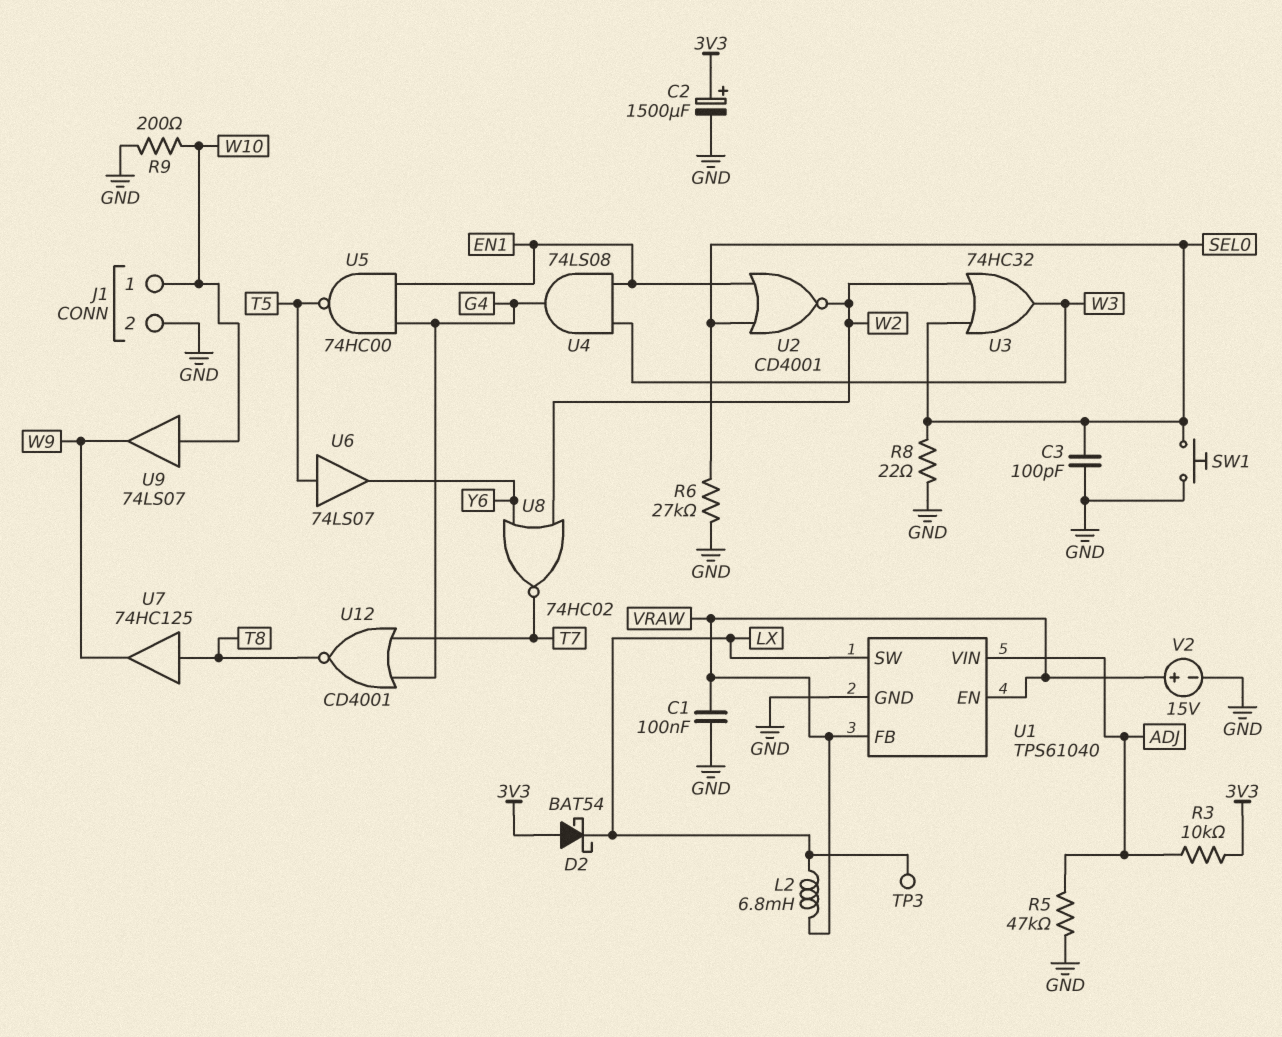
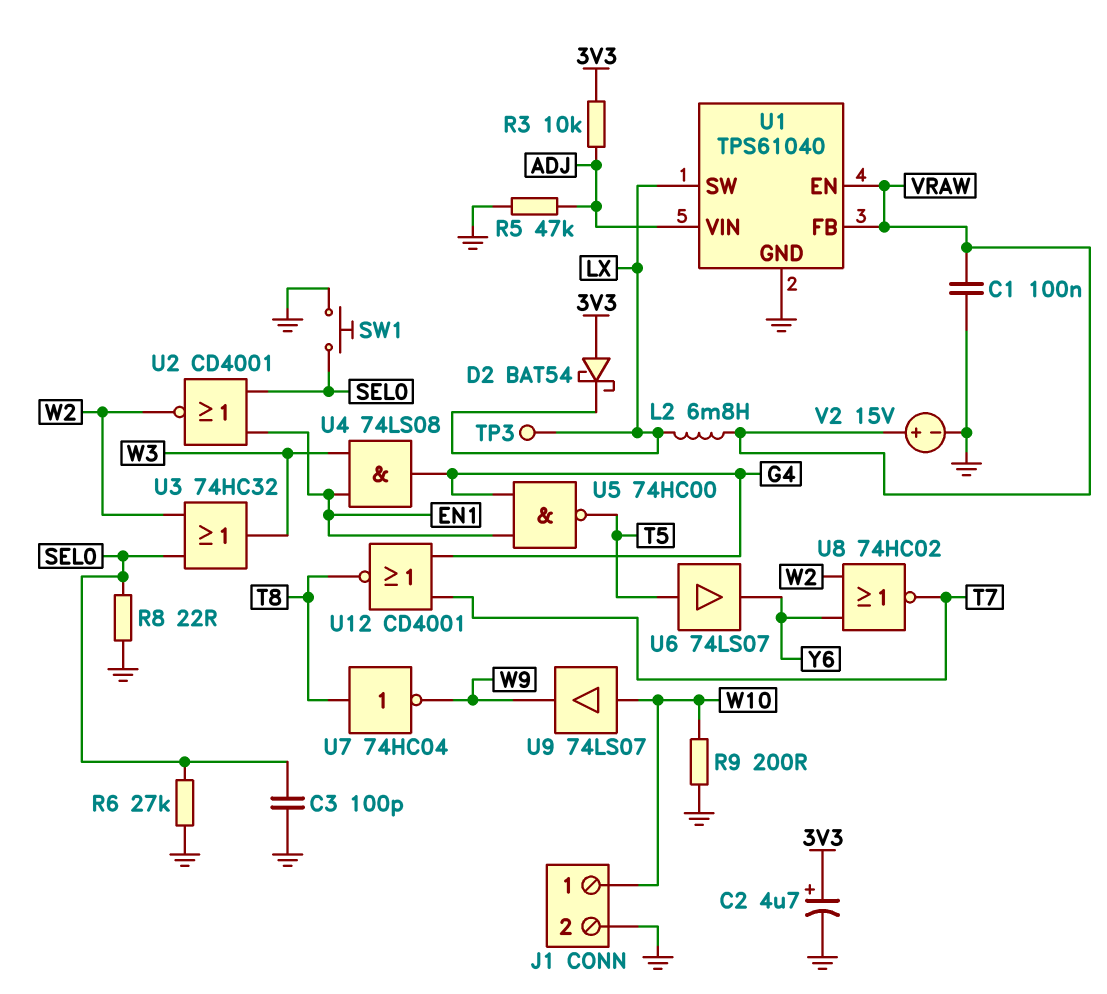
C2: 1500uF (plus 3V3, minus GND) -> 4.7uF (plus 3V3, minus GND)
U7: buffer 74HC125 (in T8, out W9) -> NOT 74HC04 (in T8, out W9)

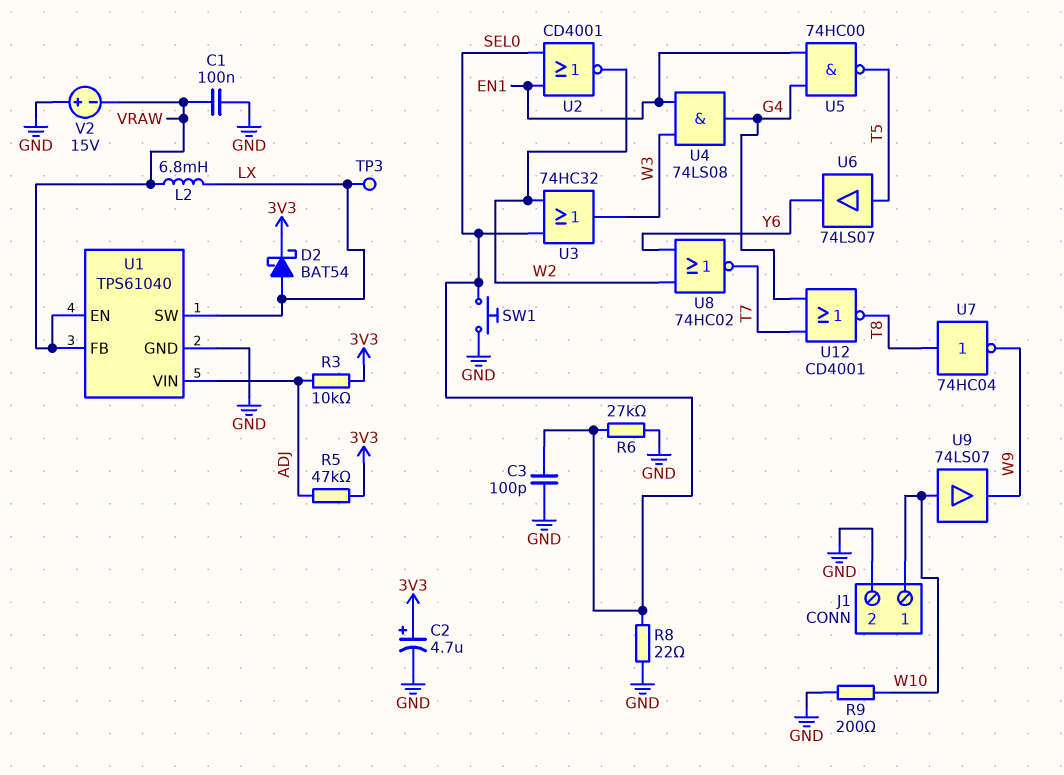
D2: schottky BAT54 (A 3V3, K LX) -> schottky BAT54 (A LX, K 3V3)
R5: 47k (ADJ, GND) -> 47k (3V3, ADJ)
V2: 15V (plus VRAW, minus GND) -> 15V (plus GND, minus VRAW)

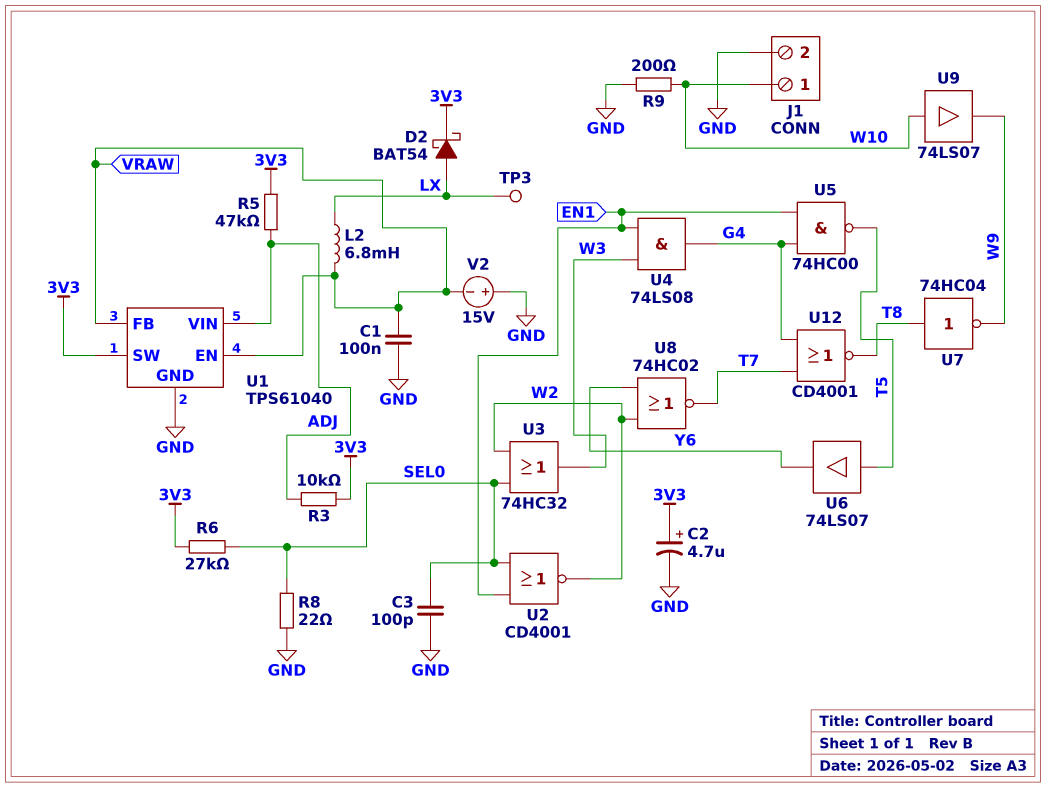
R6: 27k (GND, SEL0) -> 27k (3V3, SEL0)
SW1: button (GND, SEL0) -> none
U1 pin SW: LX -> 3V3

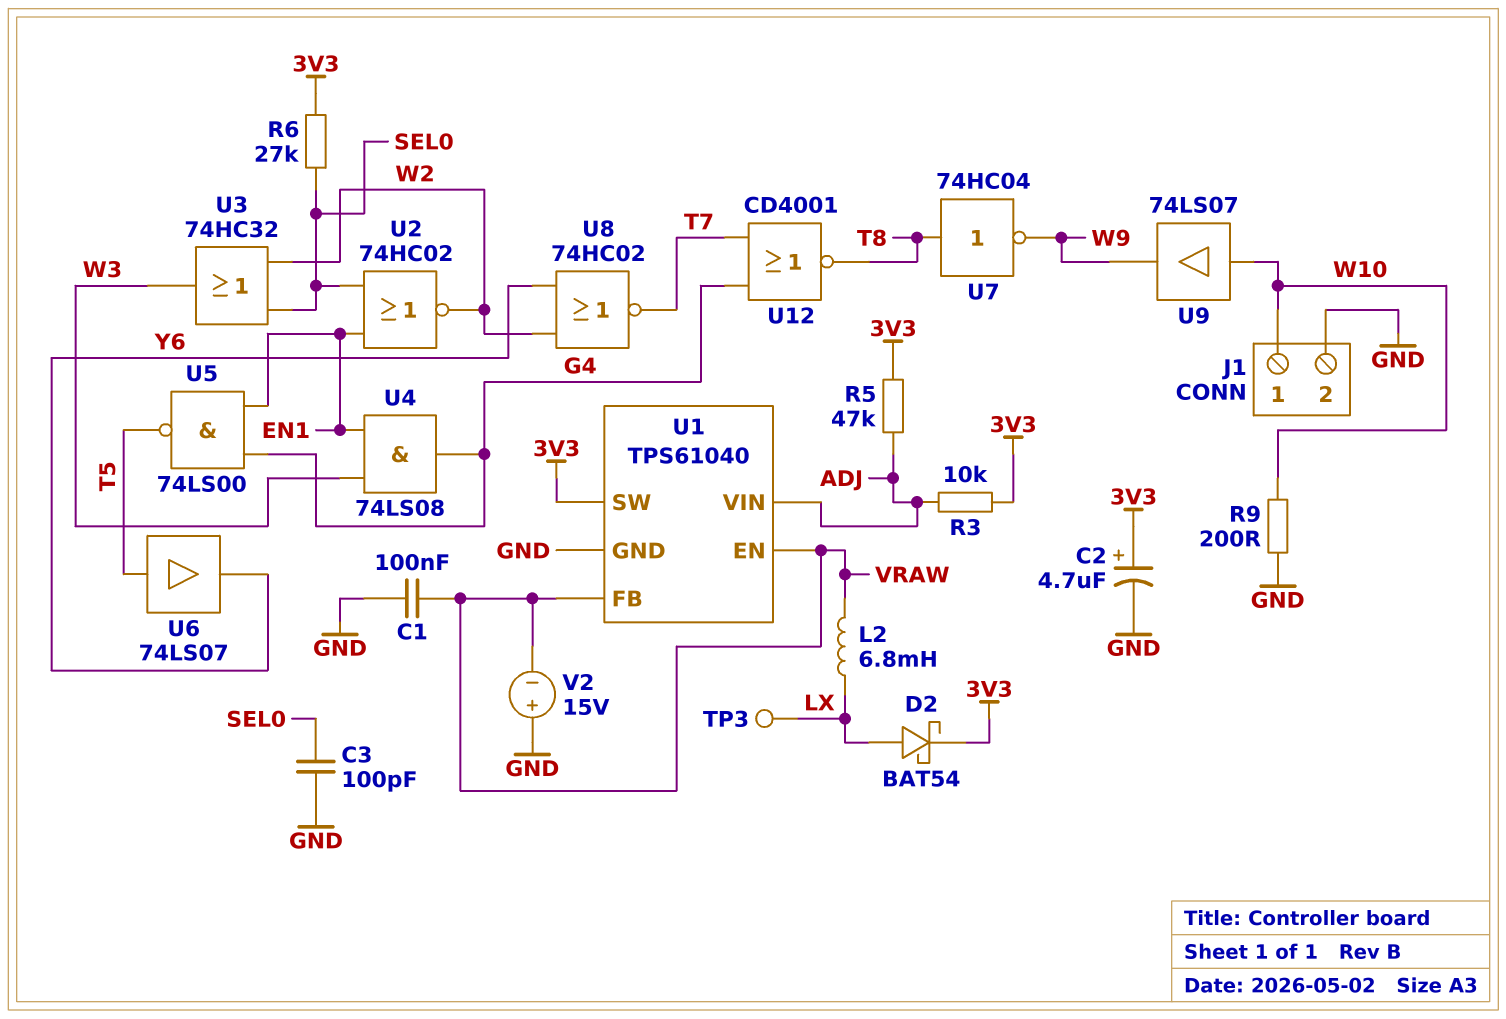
R8: 22 (GND, SEL0) -> none
U2: NOR CD4001 (in EN1, in SEL0, out W2) -> NOR 74HC02 (in EN1, in SEL0, out W2)
U5: NAND 74HC00 (in EN1, in G4, out T5) -> NAND 74LS00 (in EN1, in G4, out T5)

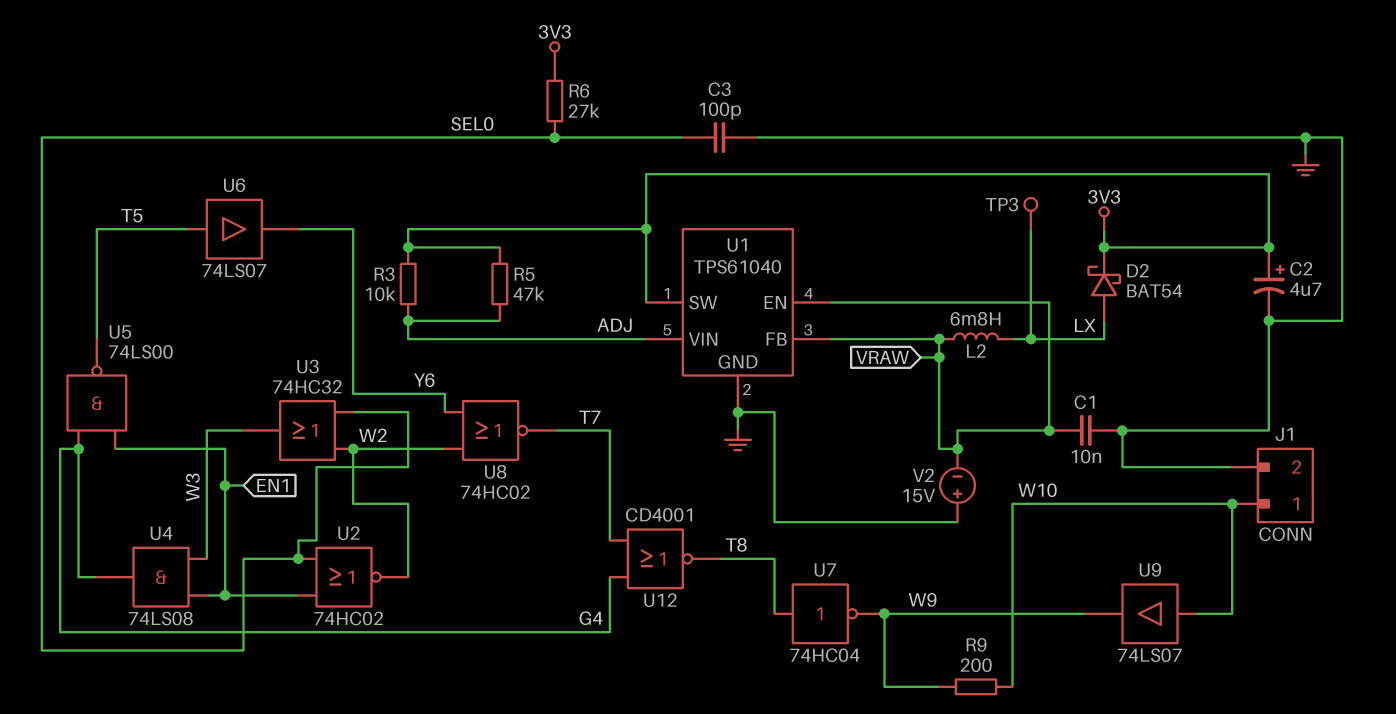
C1: 100nF (GND, VRAW) -> 10nF (GND, VRAW)
R9: 200 (GND, W10) -> 200 (W9, W10)

